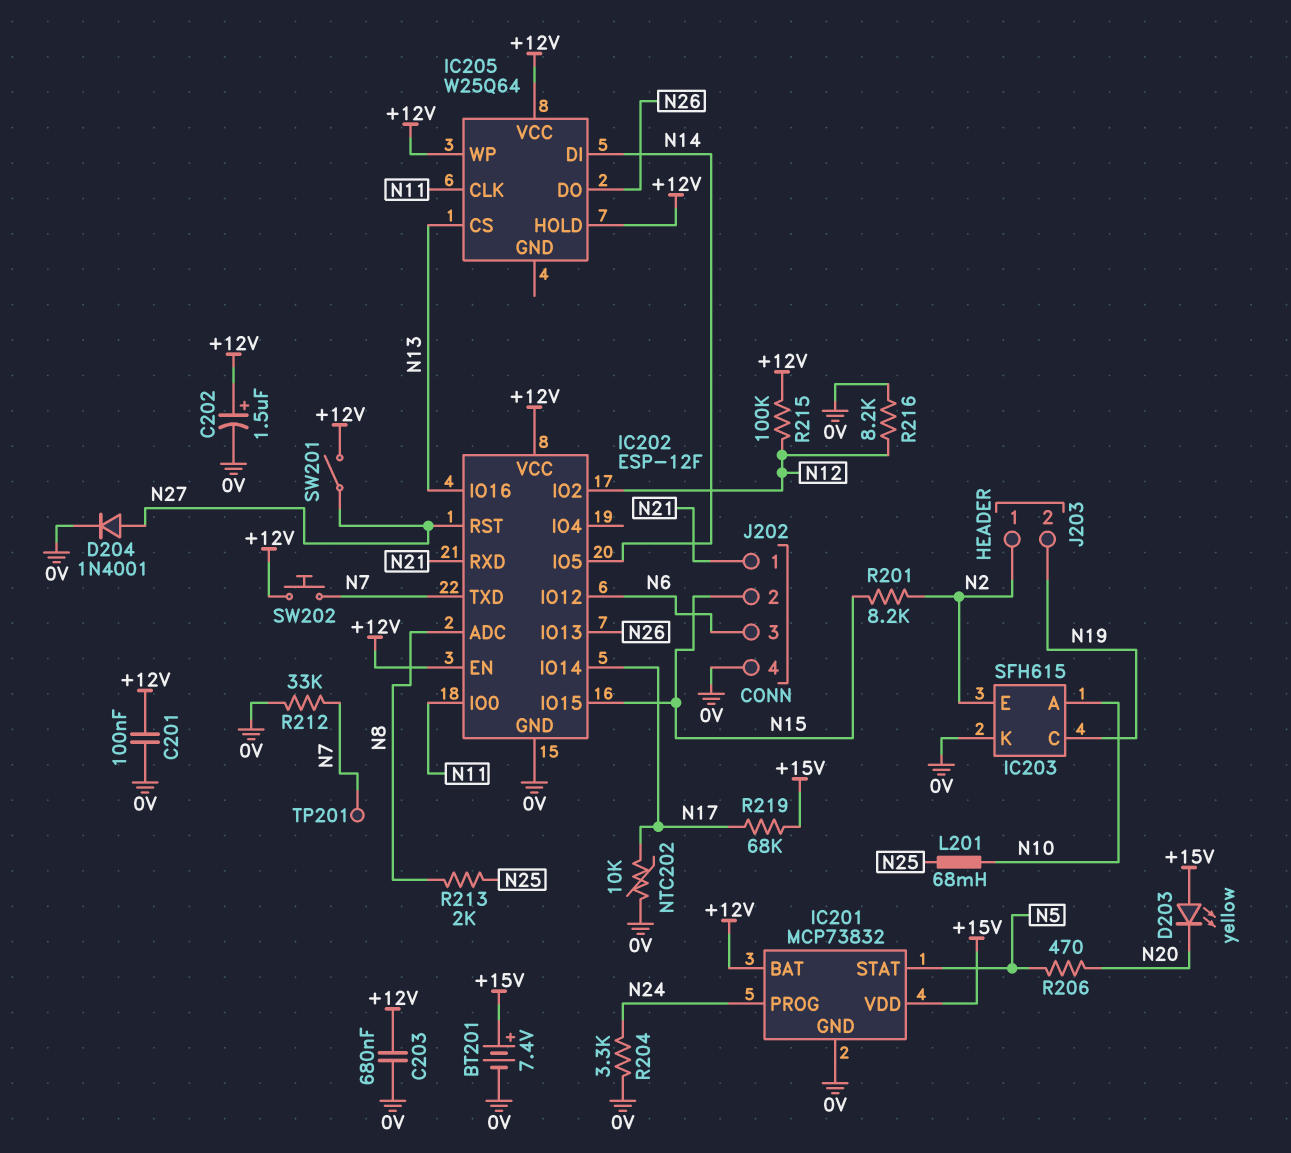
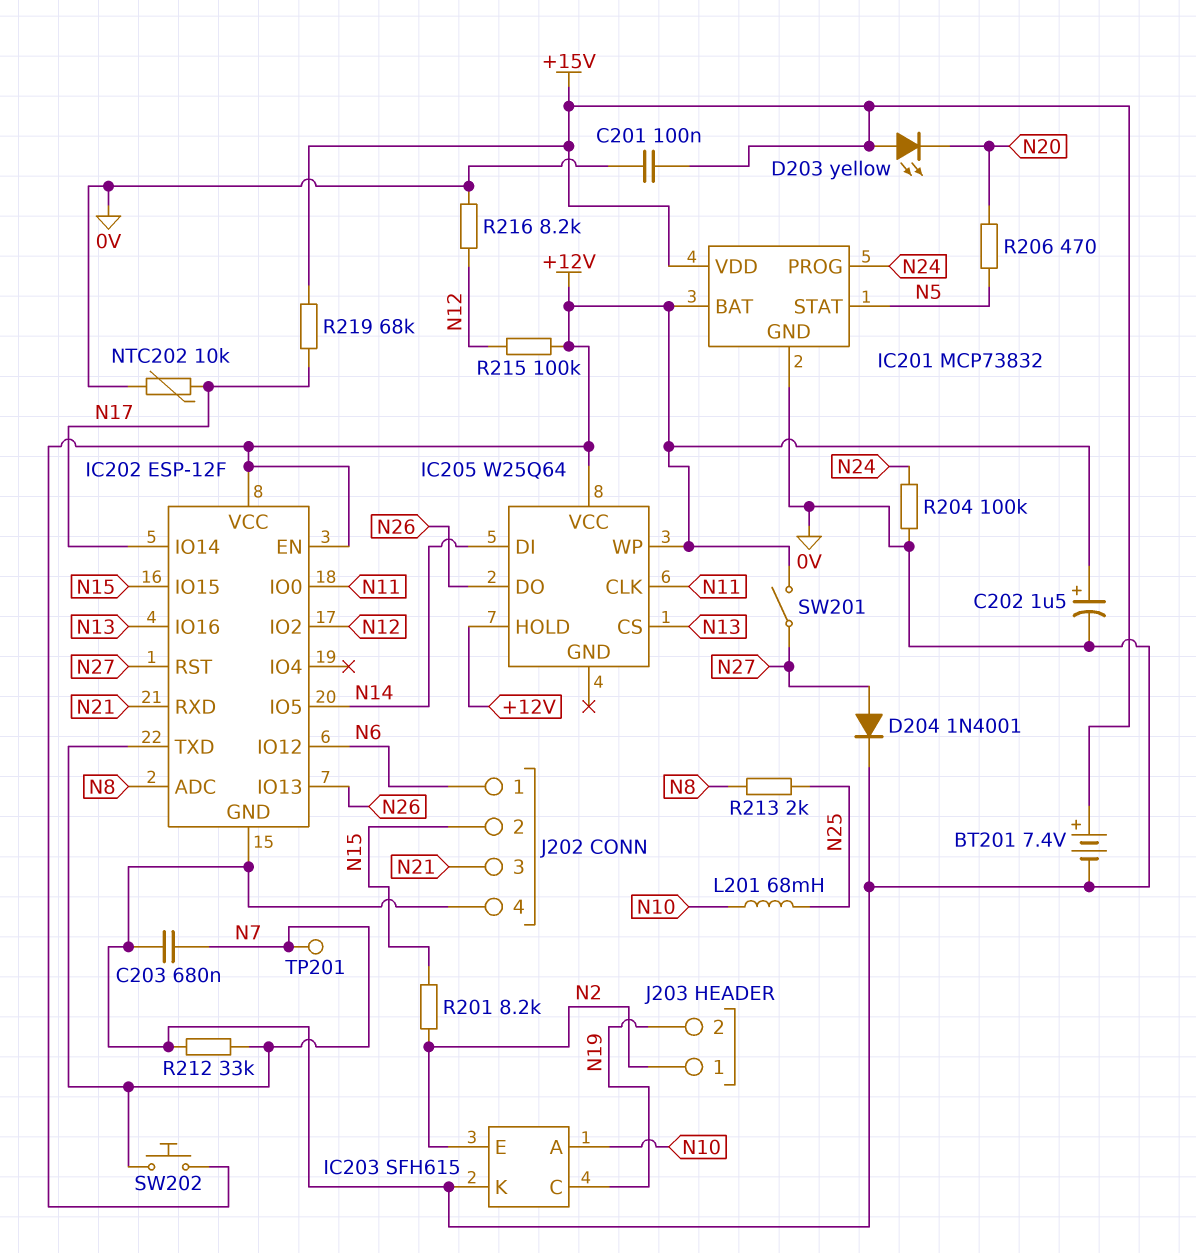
C201: 100nF (+12V, 0V) -> 100nF (+15V, 0V)
C203: 680nF (+12V, 0V) -> 680nF (0V, N7)
J202 pin 1: N21 -> N6
J202 pin 3: N6 -> N21
R204: 3.3k (0V, N24) -> 100k (0V, N24)

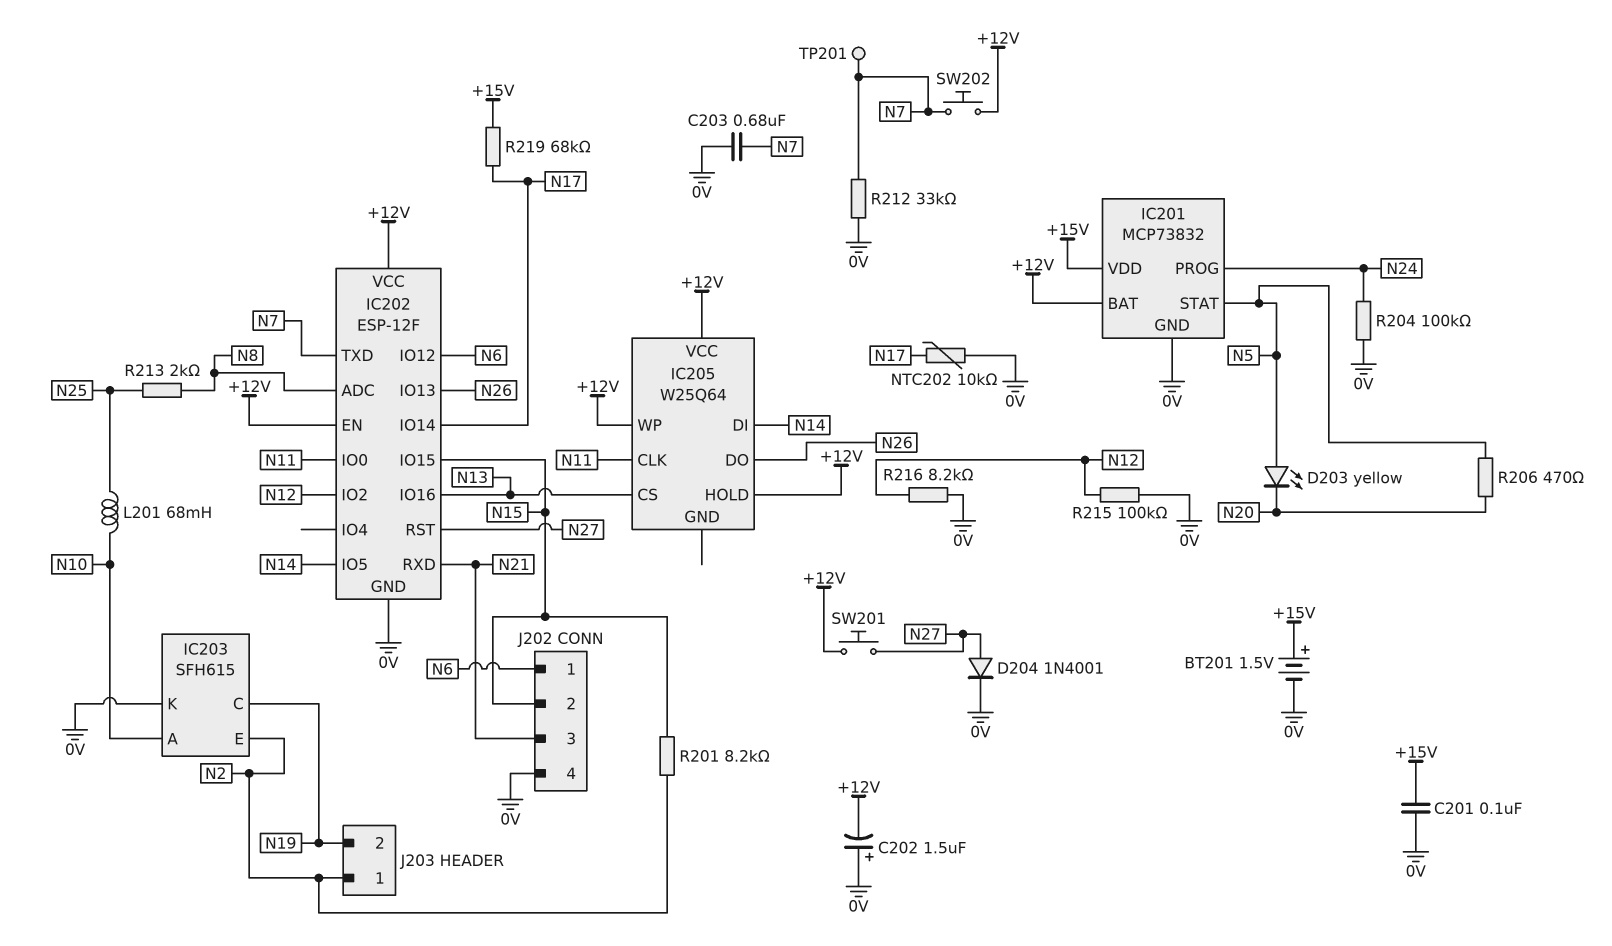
BT201: 7.4V (plus +15V, minus 0V) -> 1.5V (plus +15V, minus 0V)
C202: 1.5uF (plus +12V, minus 0V) -> 1.5uF (plus 0V, minus +12V)
D203: LED yellow (A +15V, K N20) -> LED yellow (A N5, K N20)
R215: 100k (+12V, N12) -> 100k (0V, N12)
SW201: switch (+12V, N27) -> button (+12V, N27)

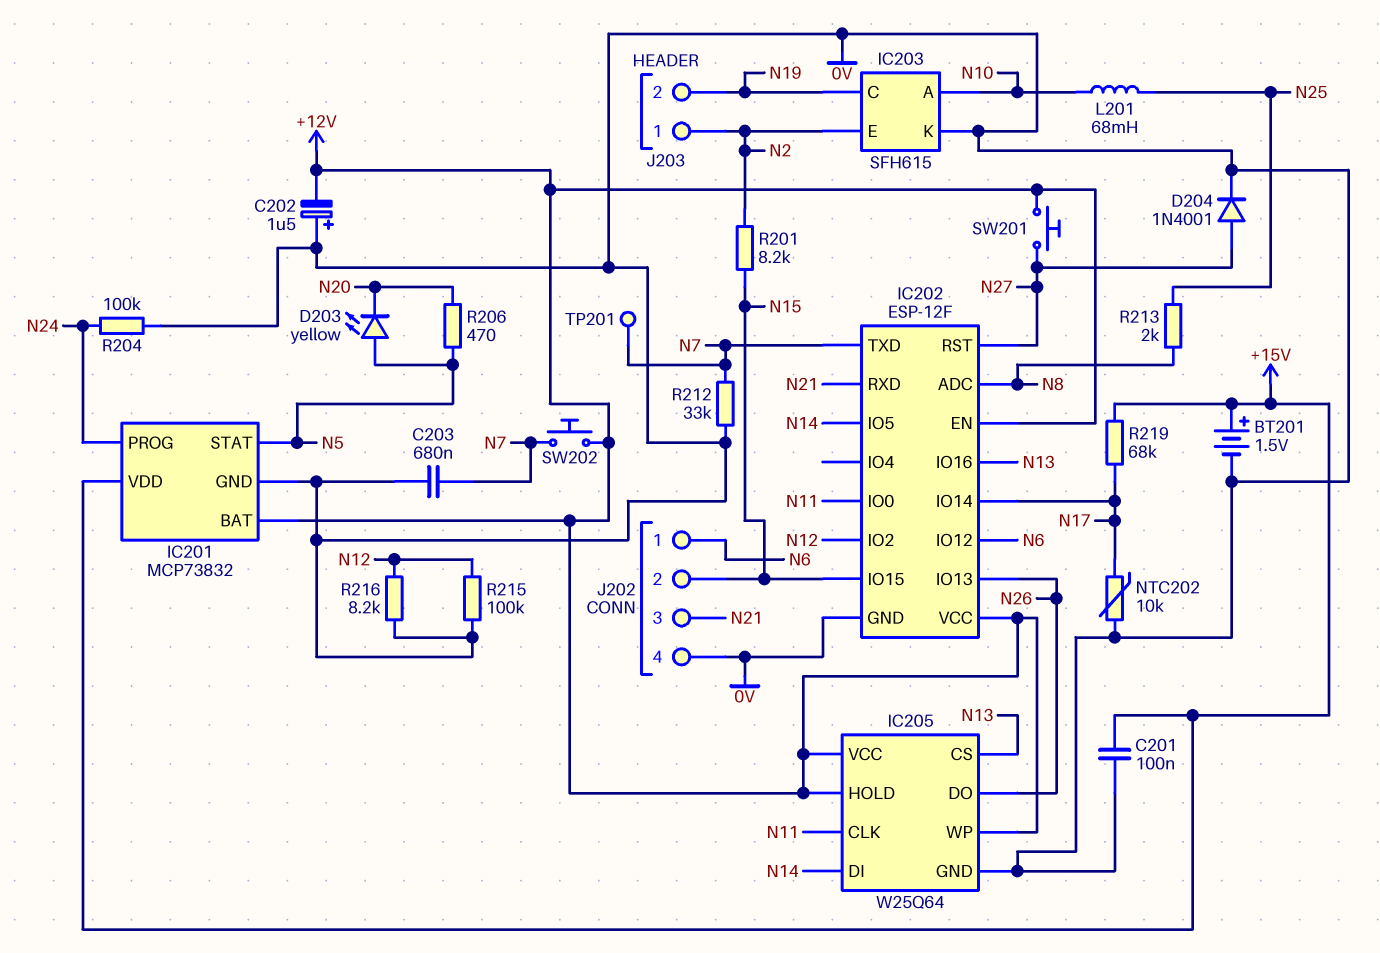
IC205 pin GND: none -> 0V

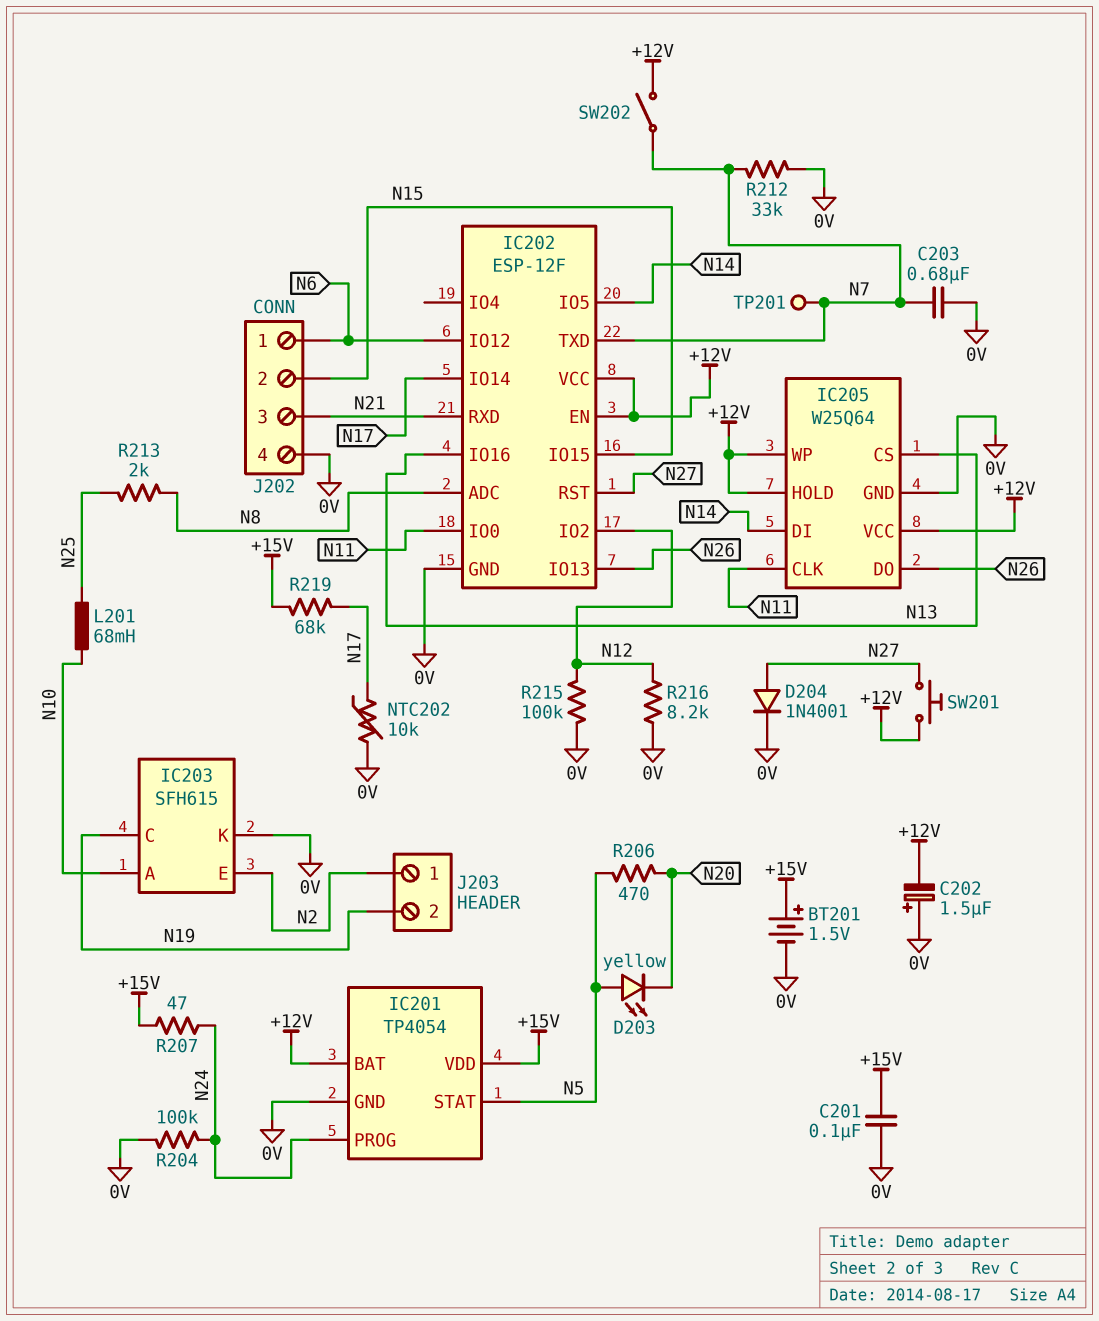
IC201: MCP73832 -> TP4054
R201: 8.2k (N2, N15) -> none
R207: none -> 47 (+15V, N24)
SW202: button (+12V, N7) -> switch (+12V, N7)

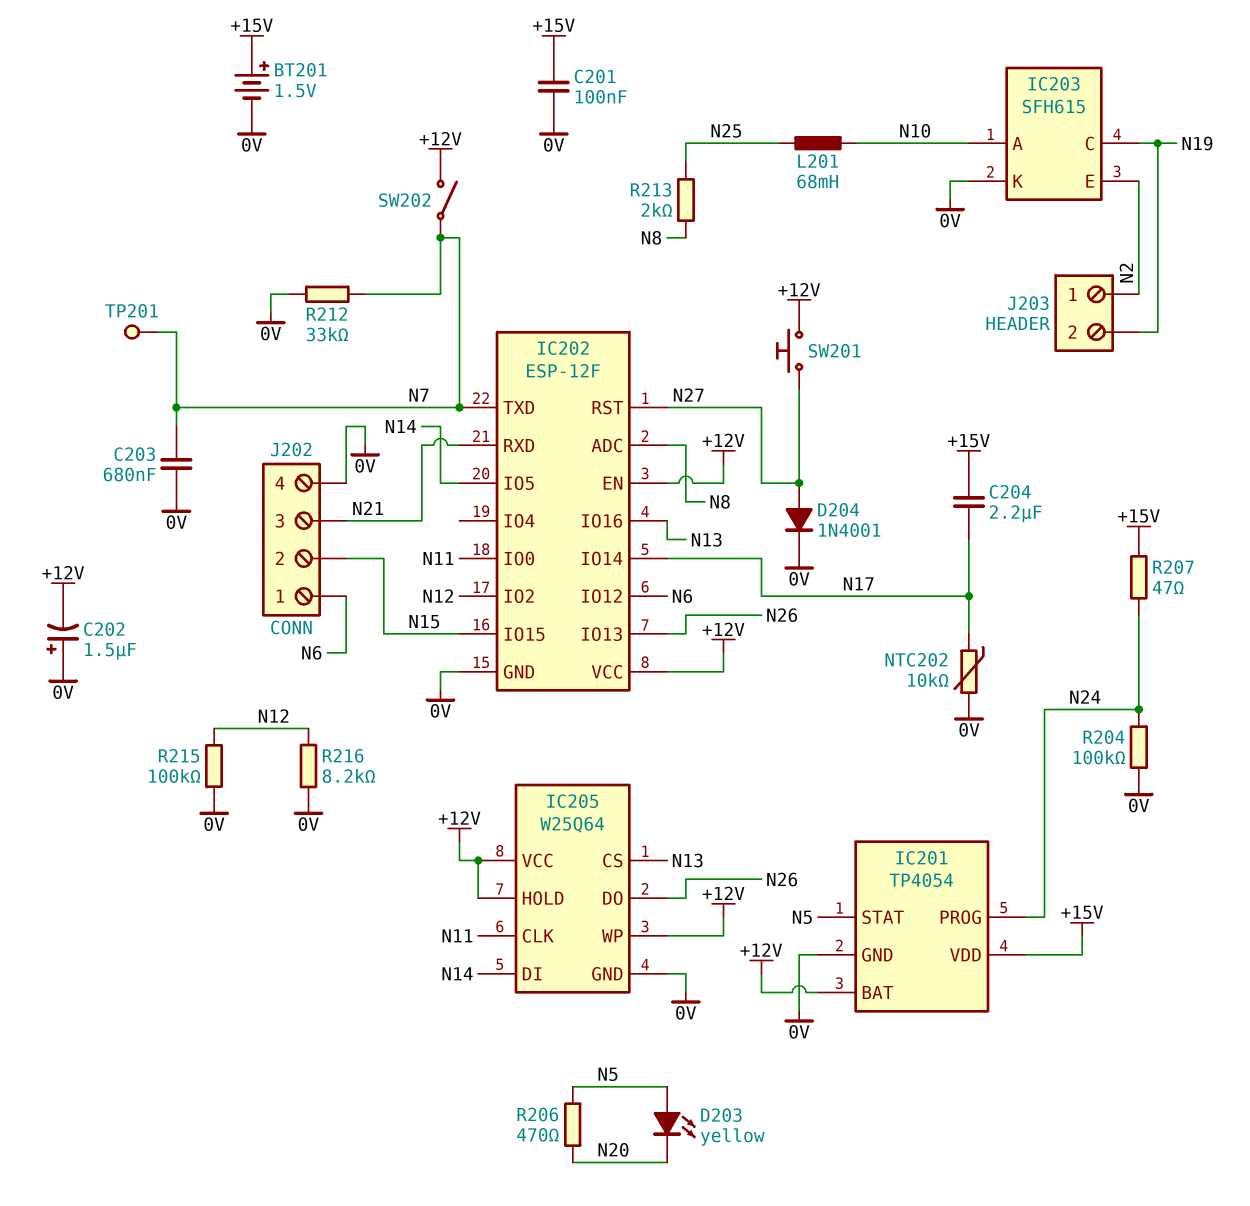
C204: none -> 2.2uF (+15V, N17)
R219: 68k (+15V, N17) -> none

